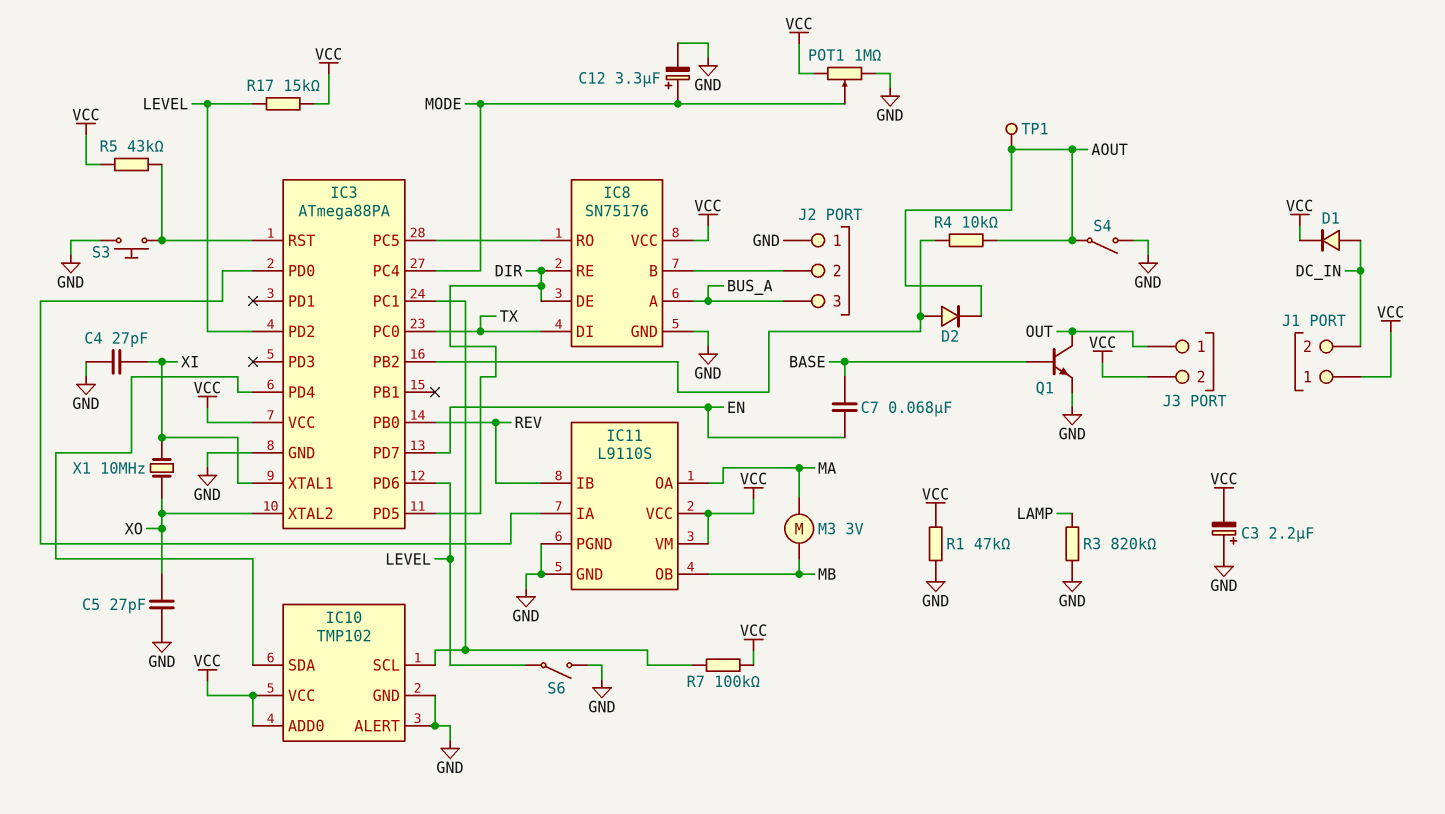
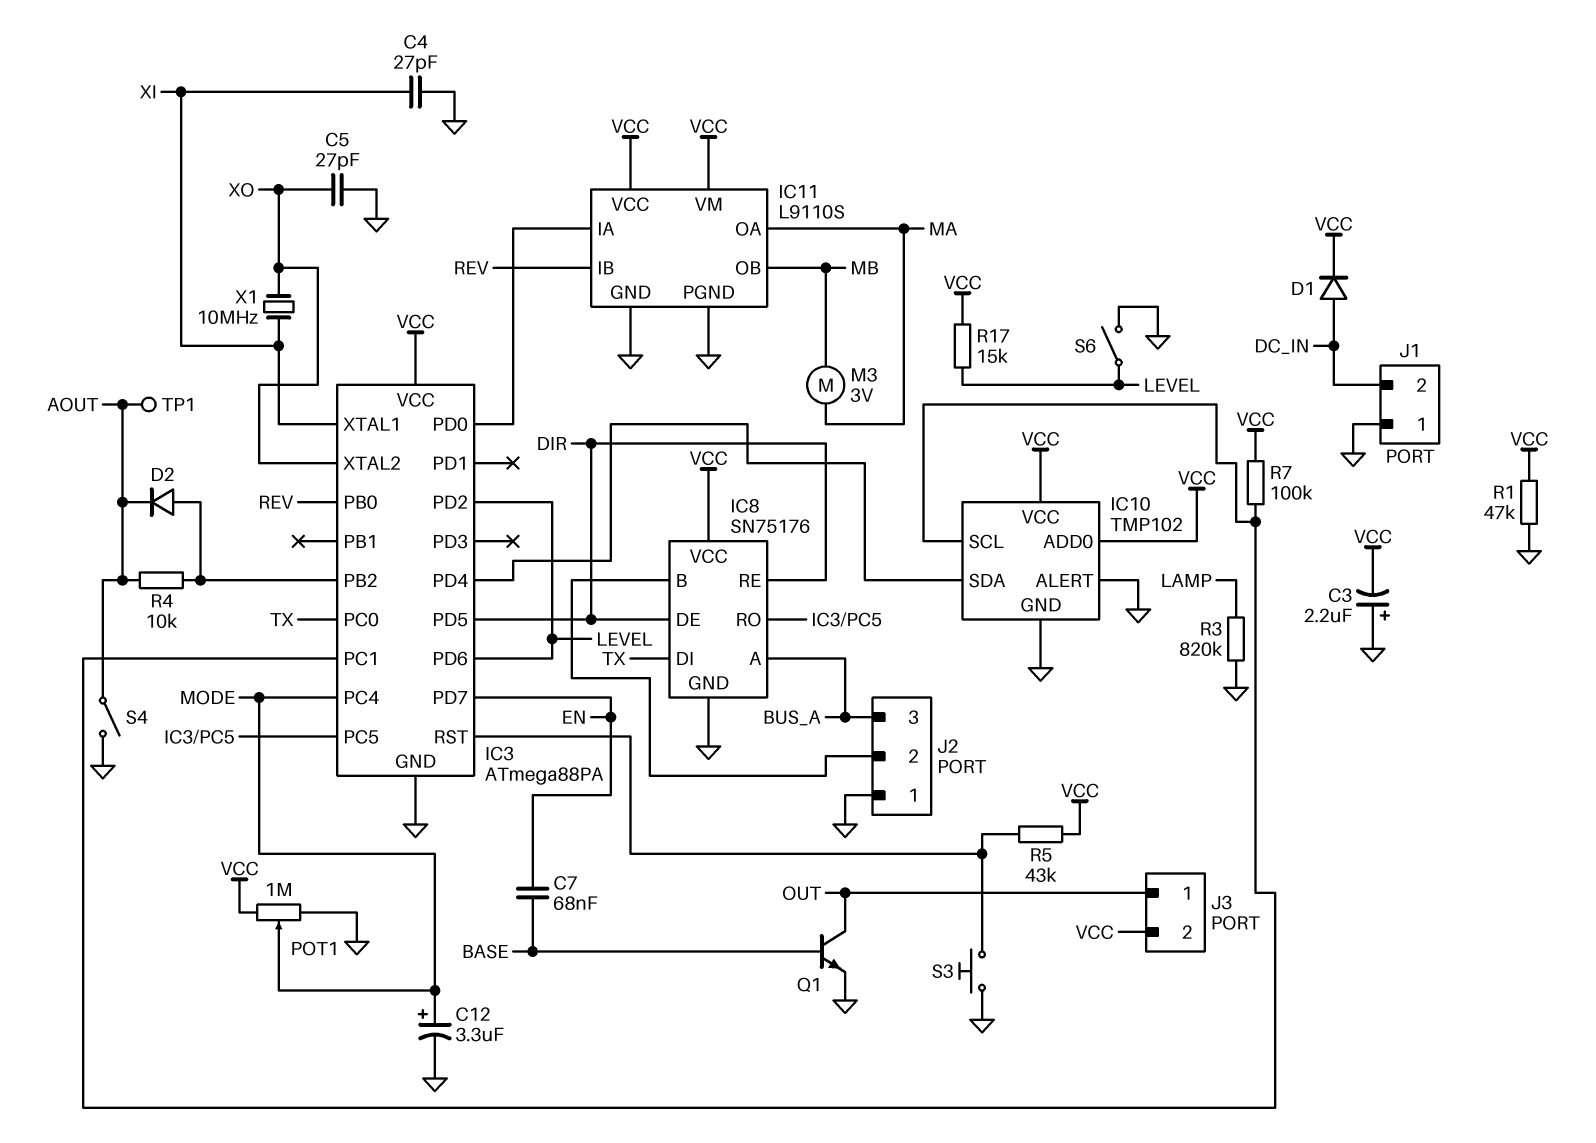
J1 pin 1: VCC -> GND

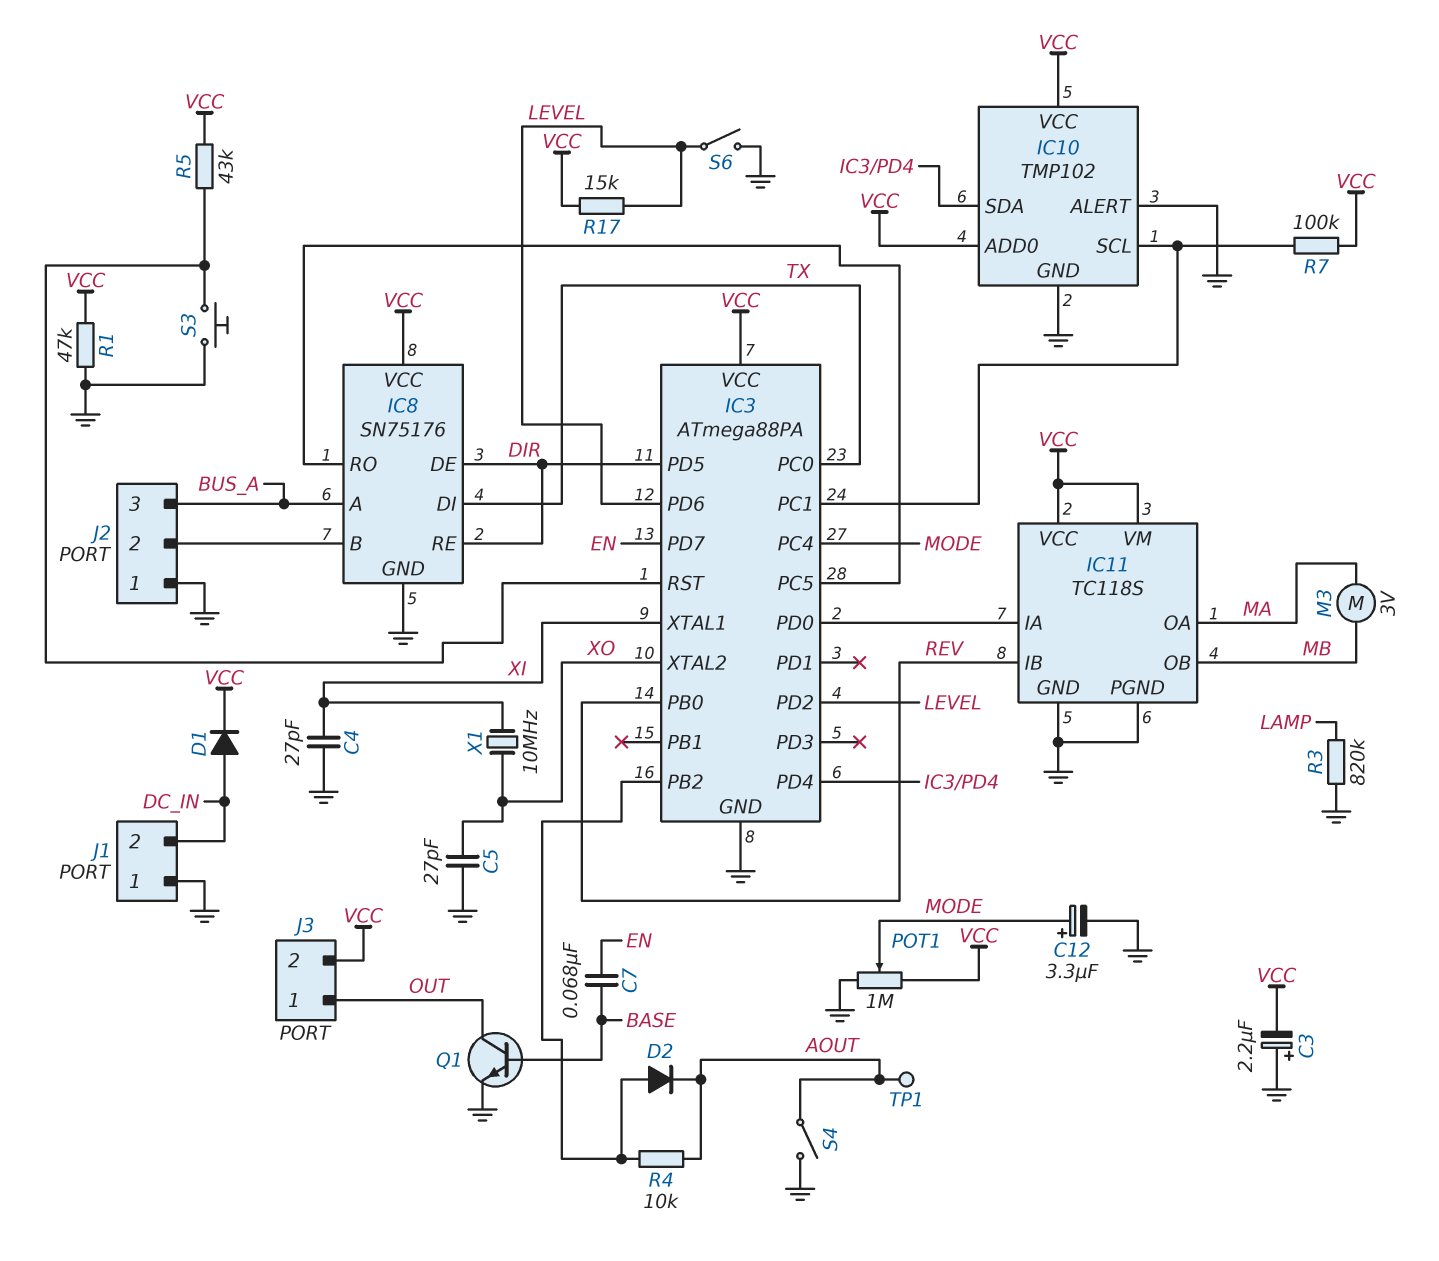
IC11: L9110S -> TC118S

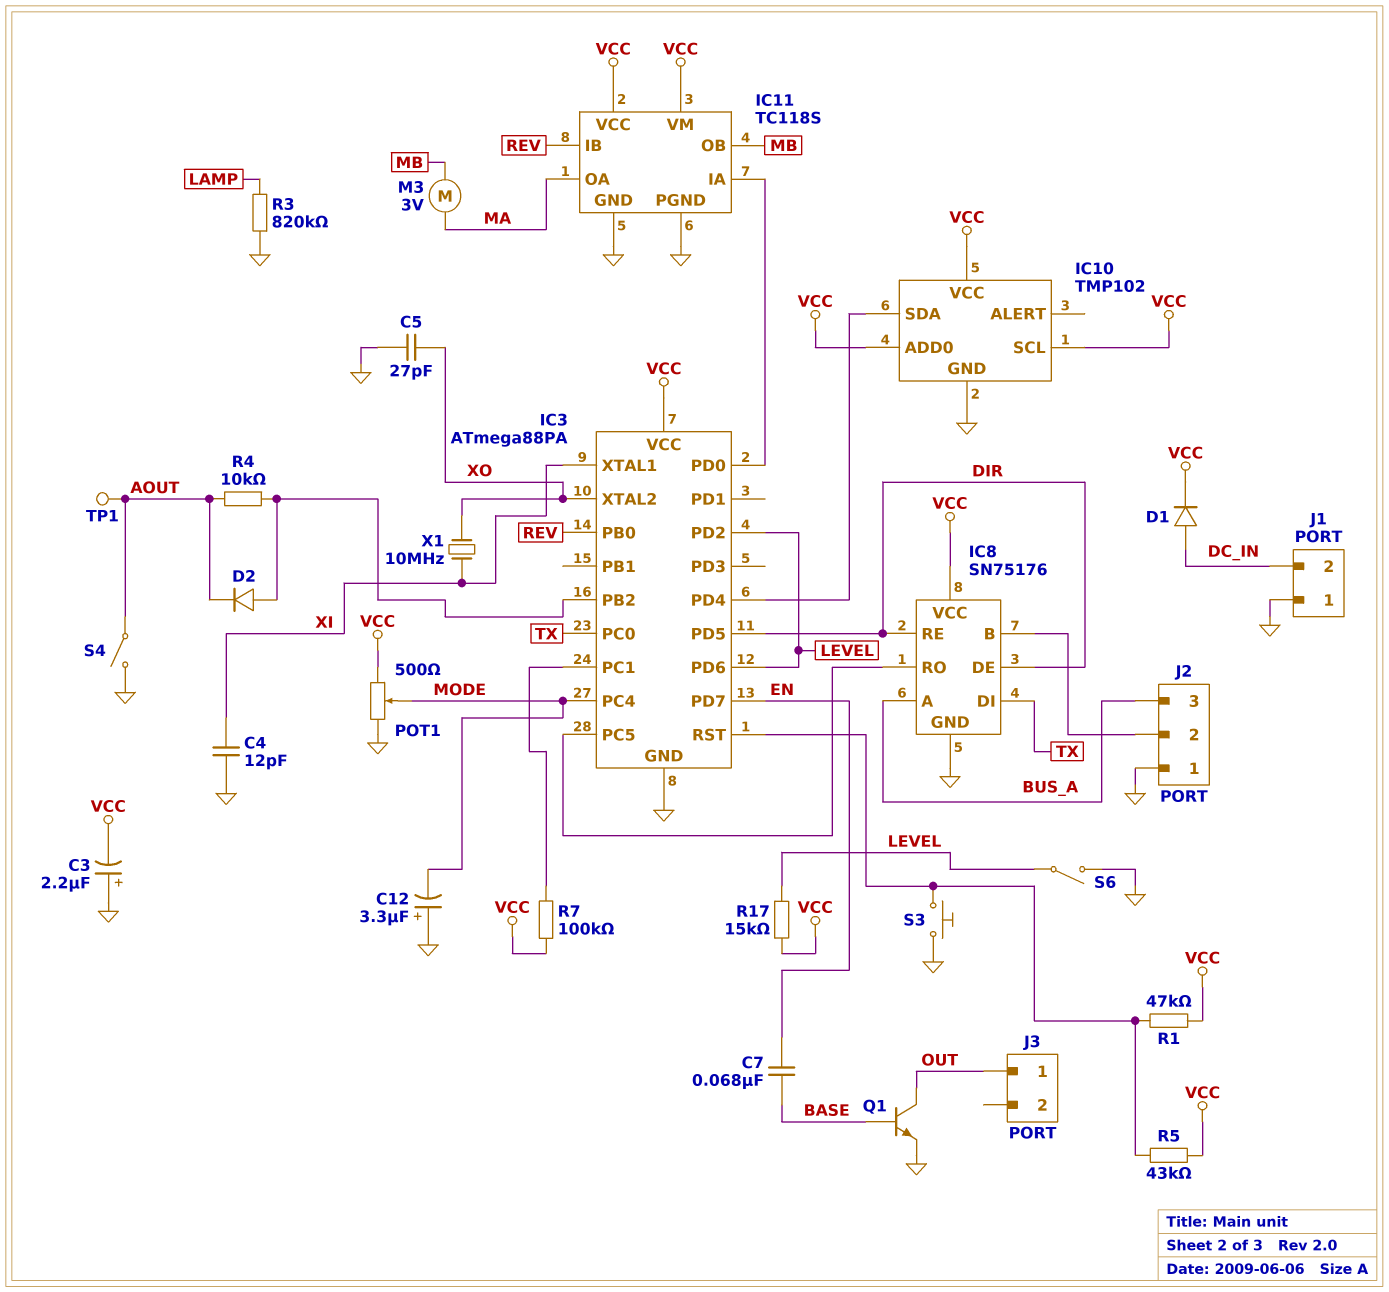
C4: 27pF (GND, XI) -> 12pF (GND, XI)
C12: 3.3uF (plus MODE, minus GND) -> 3.3uF (plus GND, minus MODE)
IC10 pin ALERT: GND -> none
IC10 pin SCL: IC3/PC1 -> VCC
J3 pin 2: VCC -> none
POT1: 1M (GND, VCC, wiper MODE) -> 500 (GND, VCC, wiper MODE)
R1: 47k (GND, VCC) -> 47k (IC3/RST, VCC)

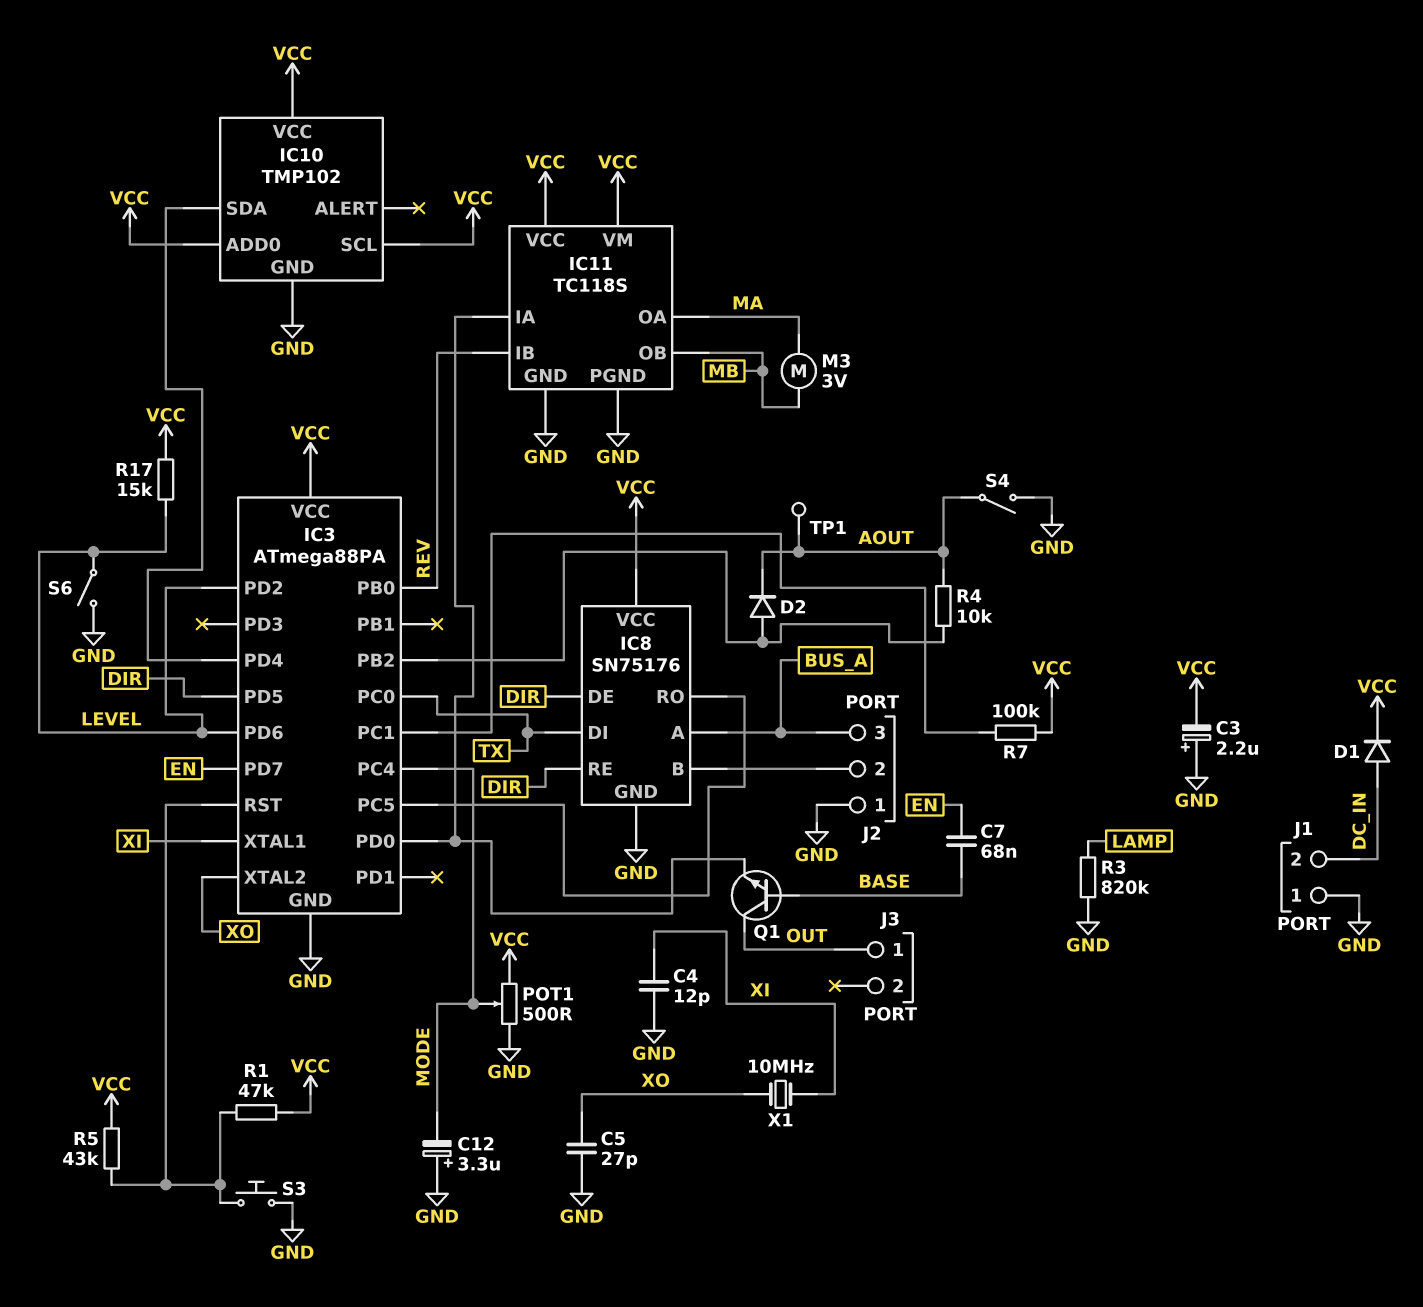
Q1: NPN (B BASE, C OUT, E GND) -> NPN (B BASE, C OUT, E IC3/PD0)

